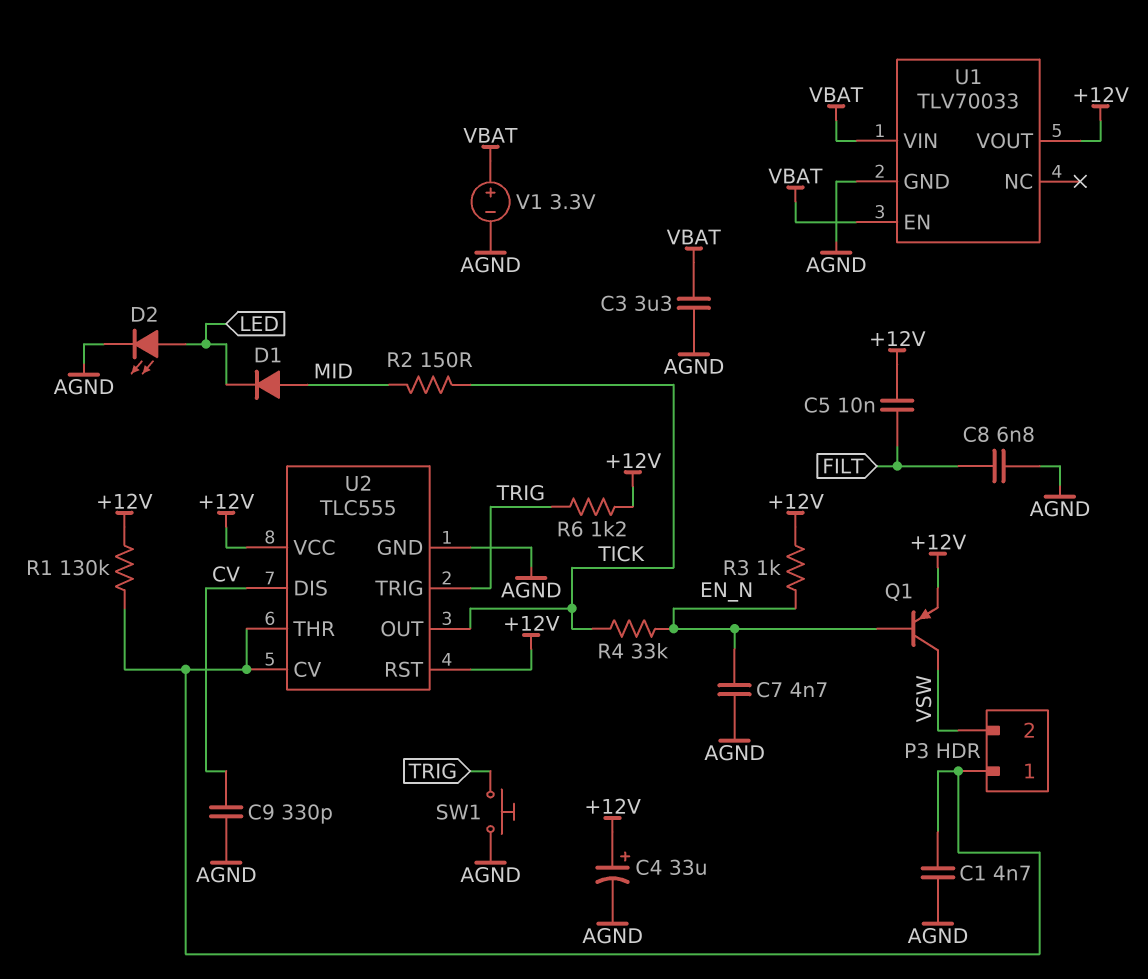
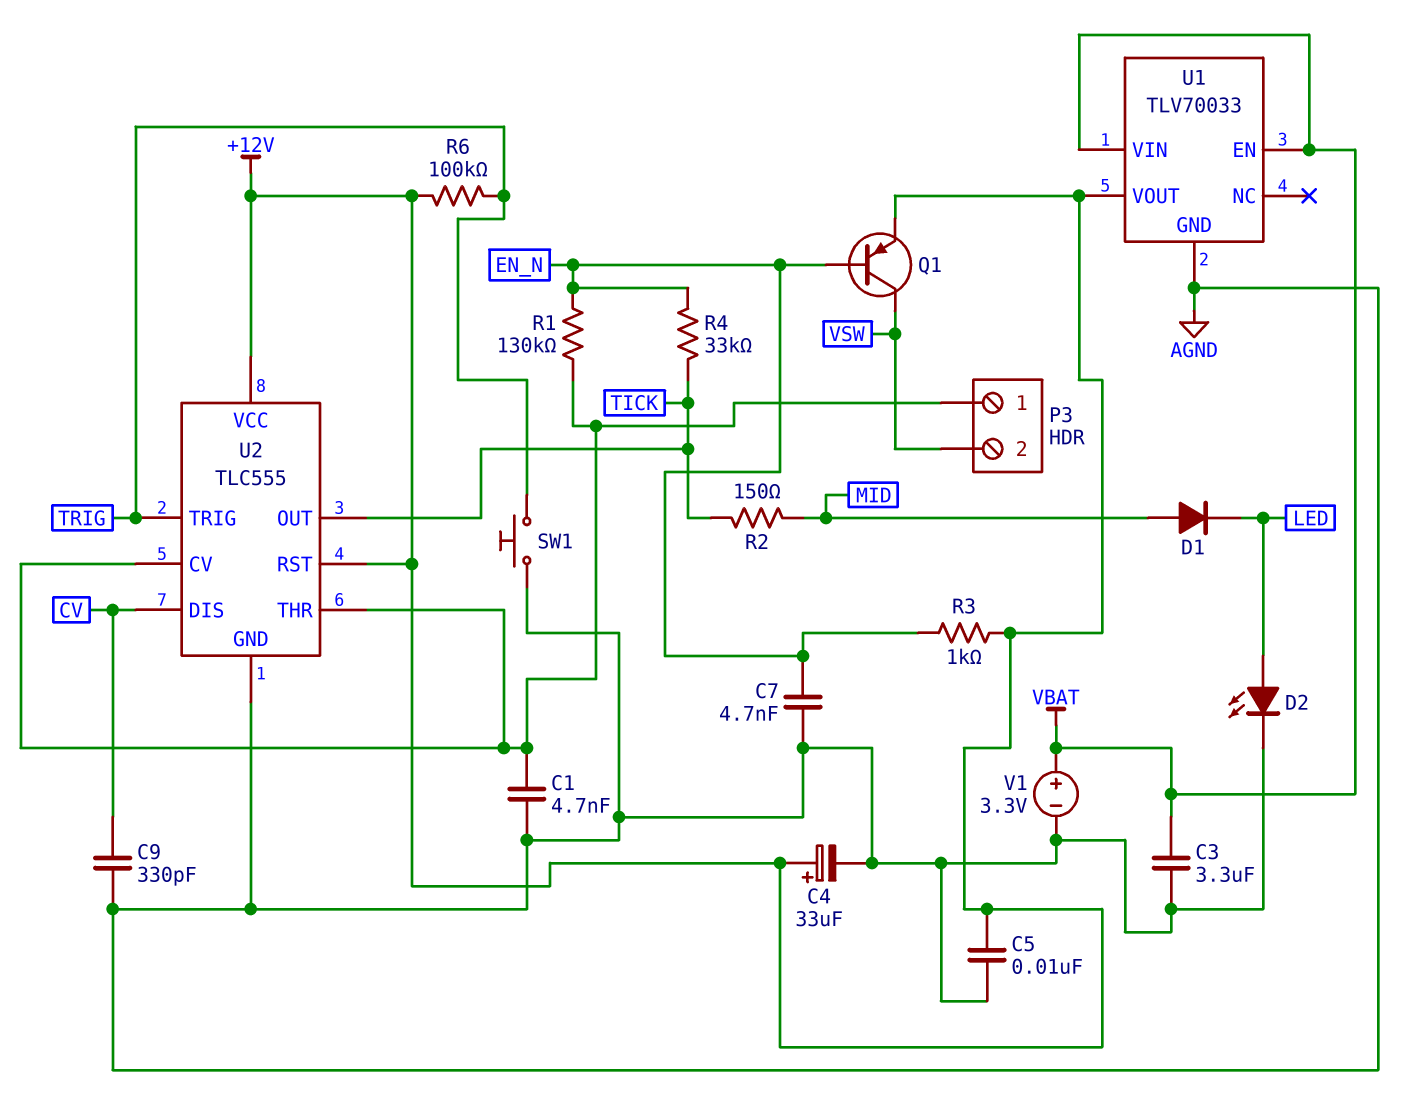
C5: 10nF (+12V, FILT) -> 10nF (+12V, AGND)
C8: 6.8nF (AGND, FILT) -> none
R1: 130k (+12V, P3/1) -> 130k (EN_N, P3/1)
R6: 1.2k (+12V, TRIG) -> 100k (+12V, TRIG)

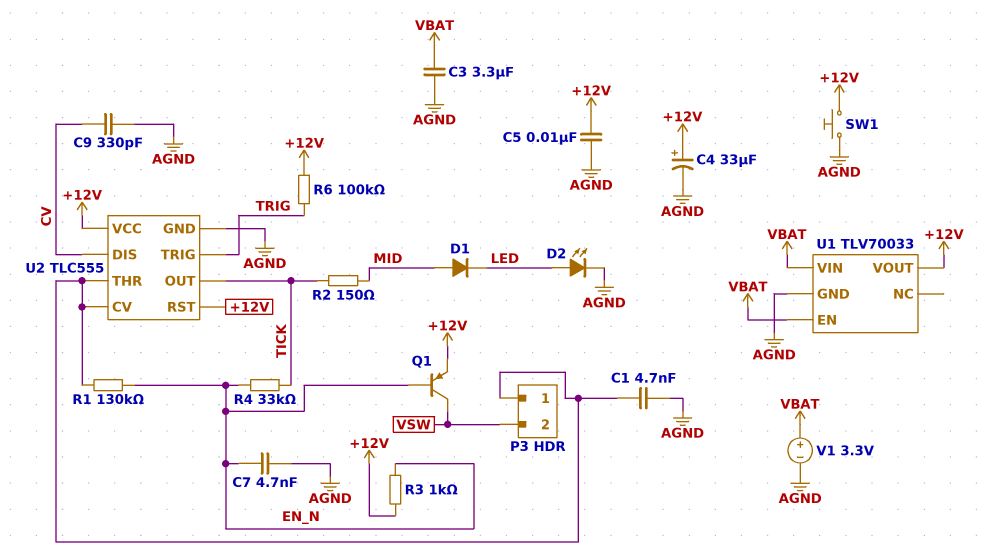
SW1: button (AGND, TRIG) -> button (+12V, AGND)

